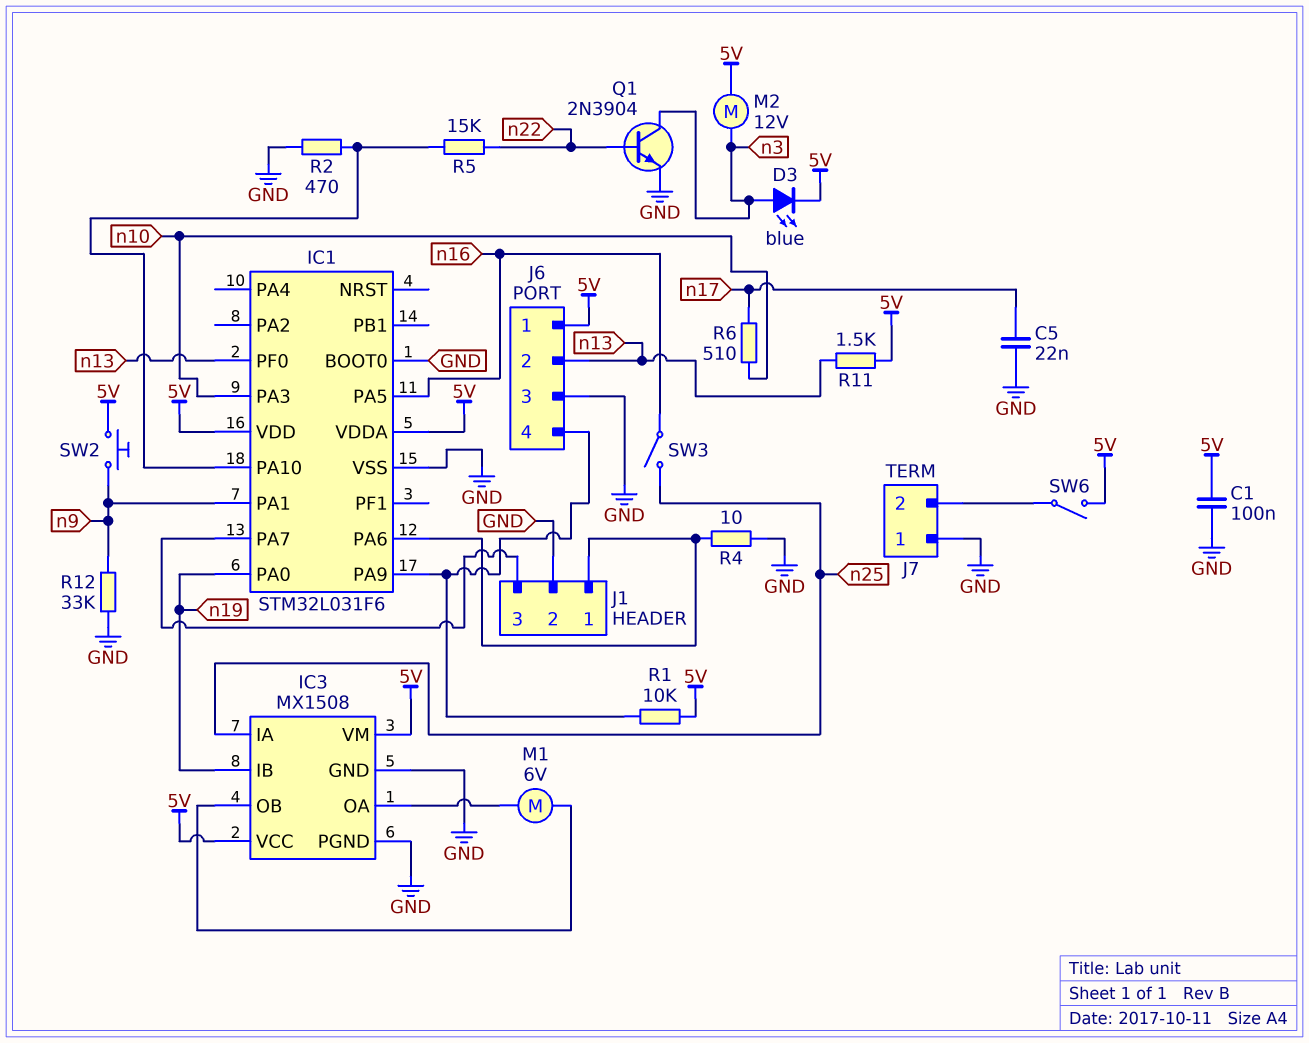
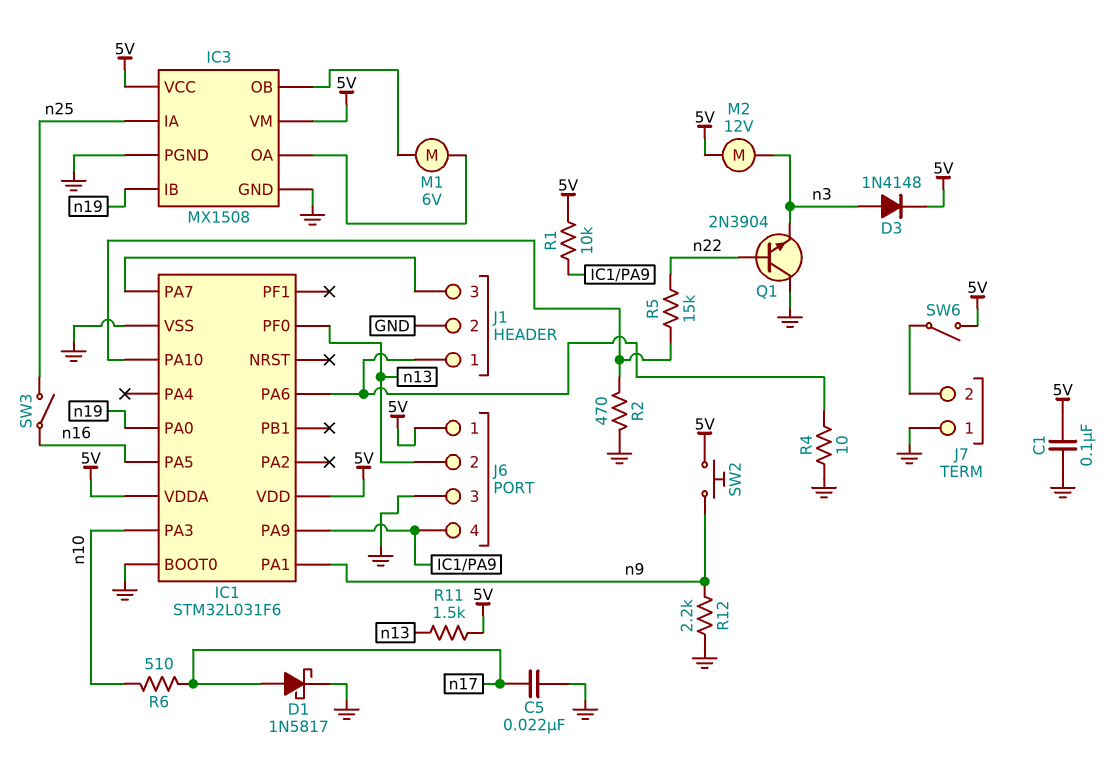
D1: none -> schottky 1N5817 (A n17, K GND)
D3: LED blue (A n3, K 5V) -> diode 1N4148 (A n3, K 5V)
Q1: NPN 2N3904 (B n22, C n3, E GND) -> NPN 2N3904 (B n22, C GND, E n3)
R12: 33k (GND, n9) -> 2.2k (GND, n9)

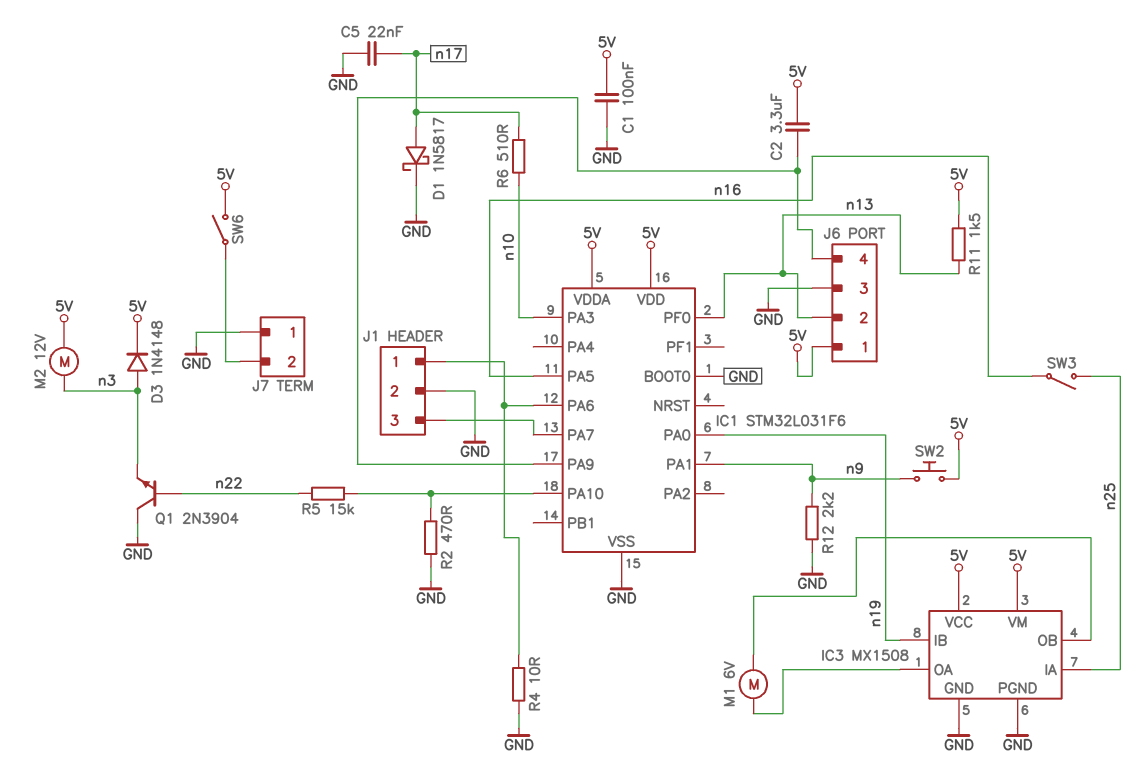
C2: none -> 3.3uF (5V, IC1/PA9)
R1: 10k (5V, IC1/PA9) -> none

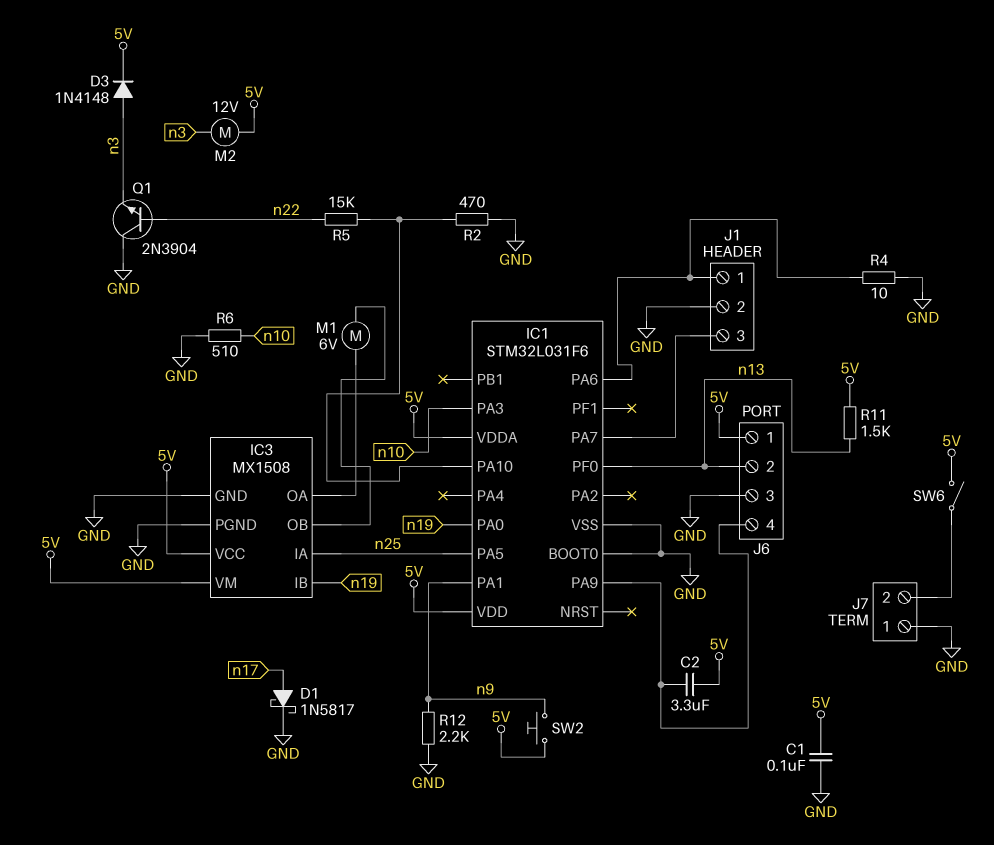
C5: 22nF (GND, n17) -> none
IC1 pin PA5: n16 -> n25
R6: 510 (n10, n17) -> 510 (GND, n10)
SW3: switch (n16, n25) -> none

